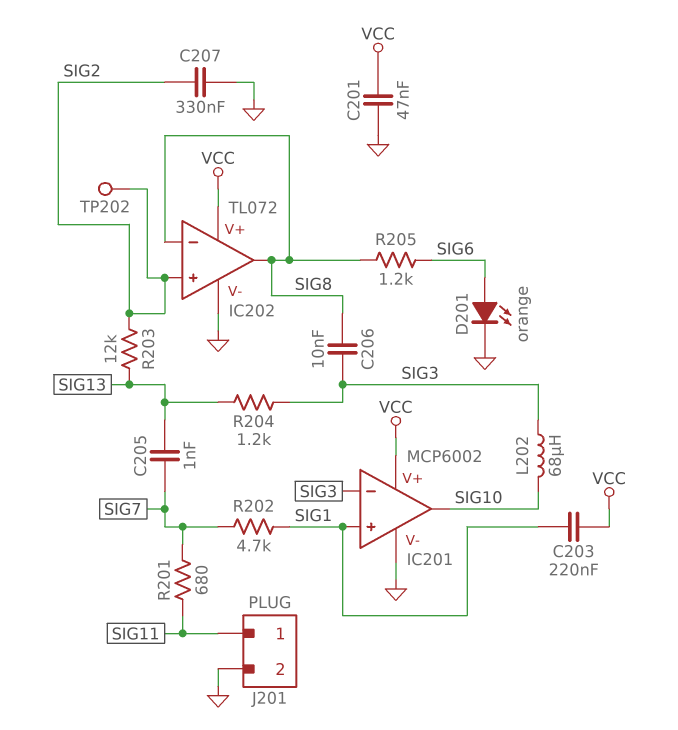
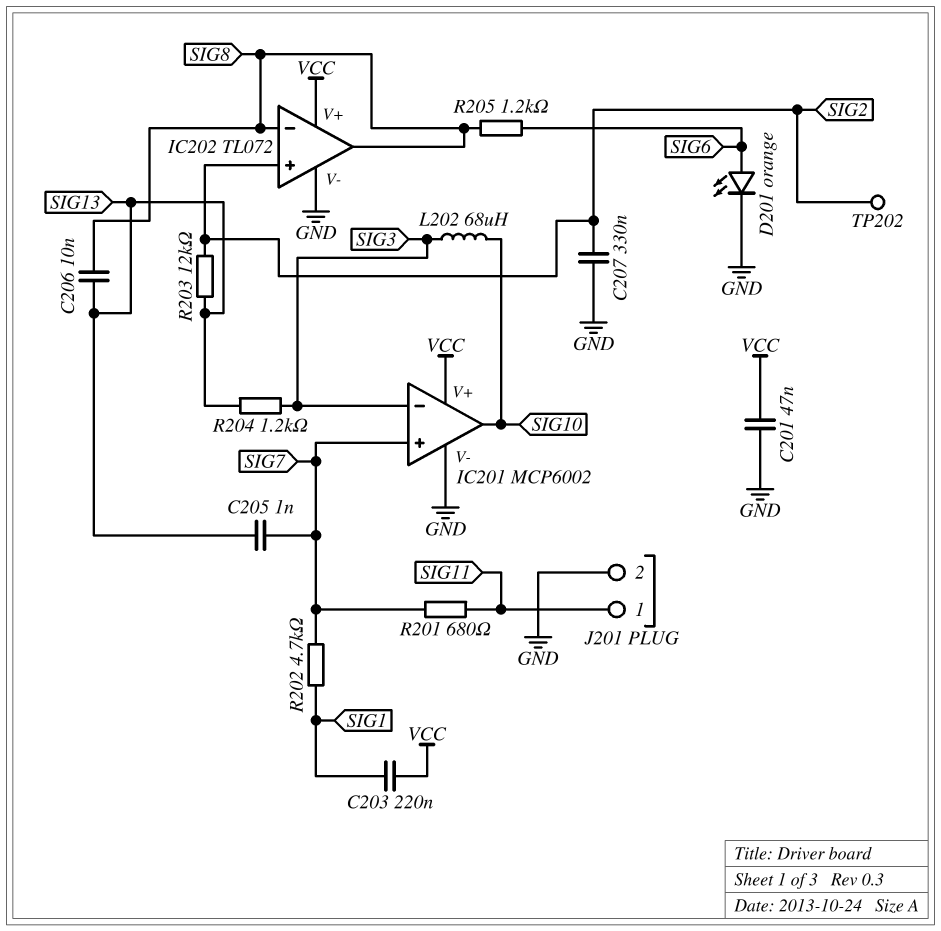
C206: 10nF (SIG3, SIG8) -> 10nF (SIG8, SIG13)
IC201 pin in+: SIG1 -> SIG7

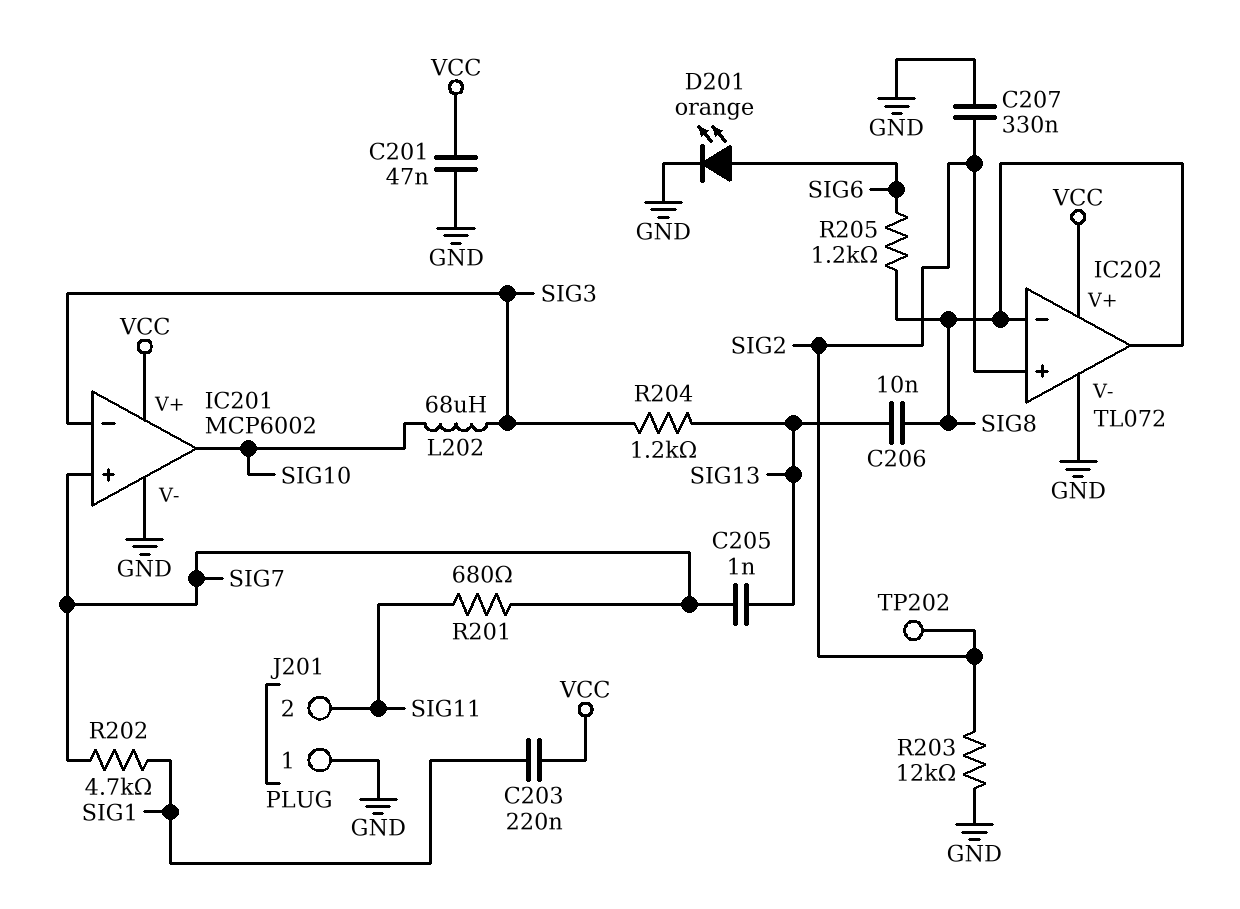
J201 pin 1: SIG11 -> GND
J201 pin 2: GND -> SIG11
R203: 12k (SIG2, SIG13) -> 12k (GND, SIG2)

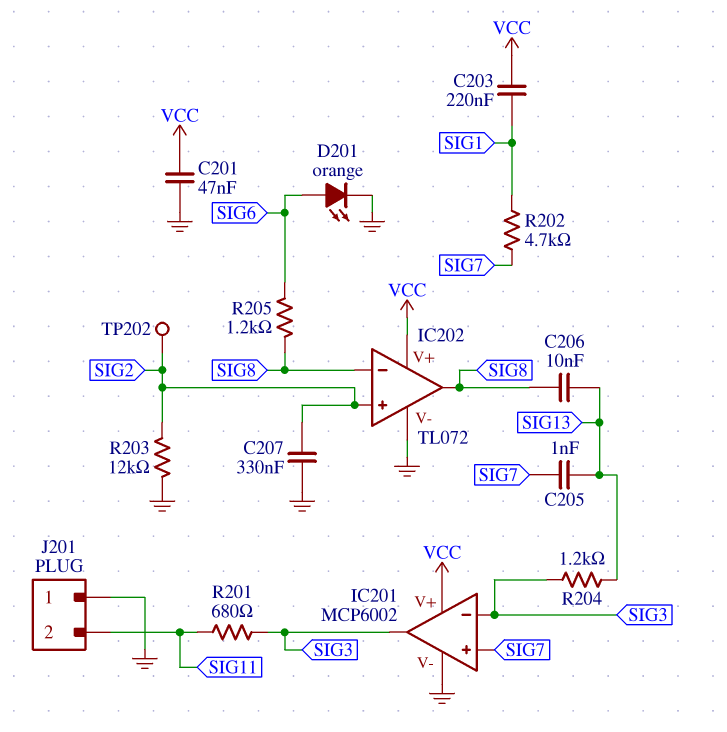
IC201 pin out: SIG10 -> SIG3
L202: 68uH (SIG3, SIG10) -> none
R201: 680 (SIG7, SIG11) -> 680 (SIG3, SIG11)

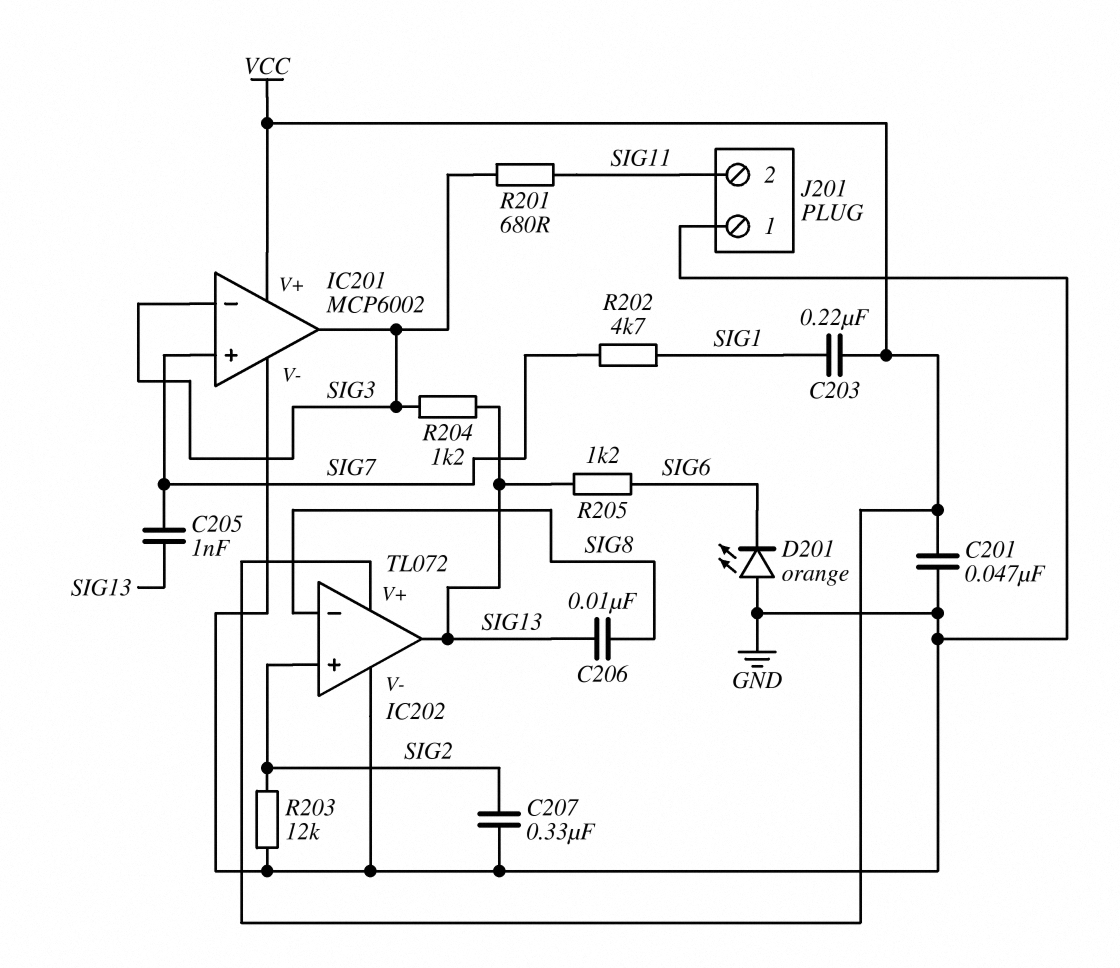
D201: LED orange (A SIG6, K GND) -> LED orange (A GND, K SIG6)
IC202 pin out: SIG8 -> SIG13
R205: 1.2k (SIG6, SIG8) -> 1.2k (SIG6, SIG13)
TP202: test point (SIG2) -> none

